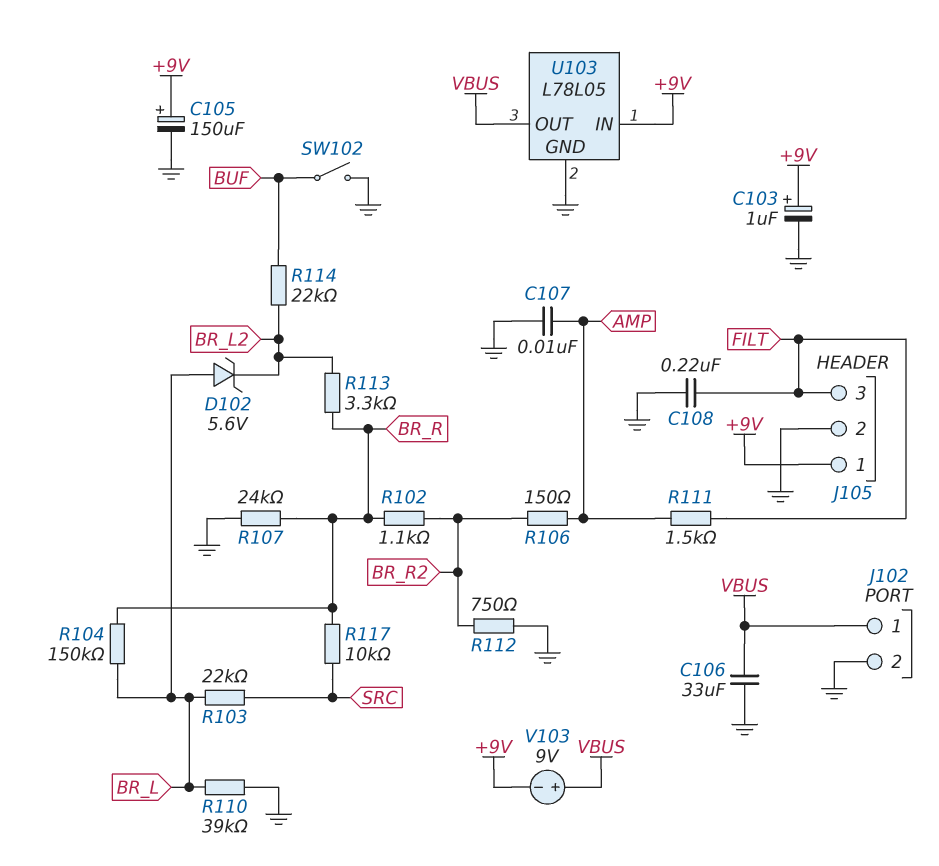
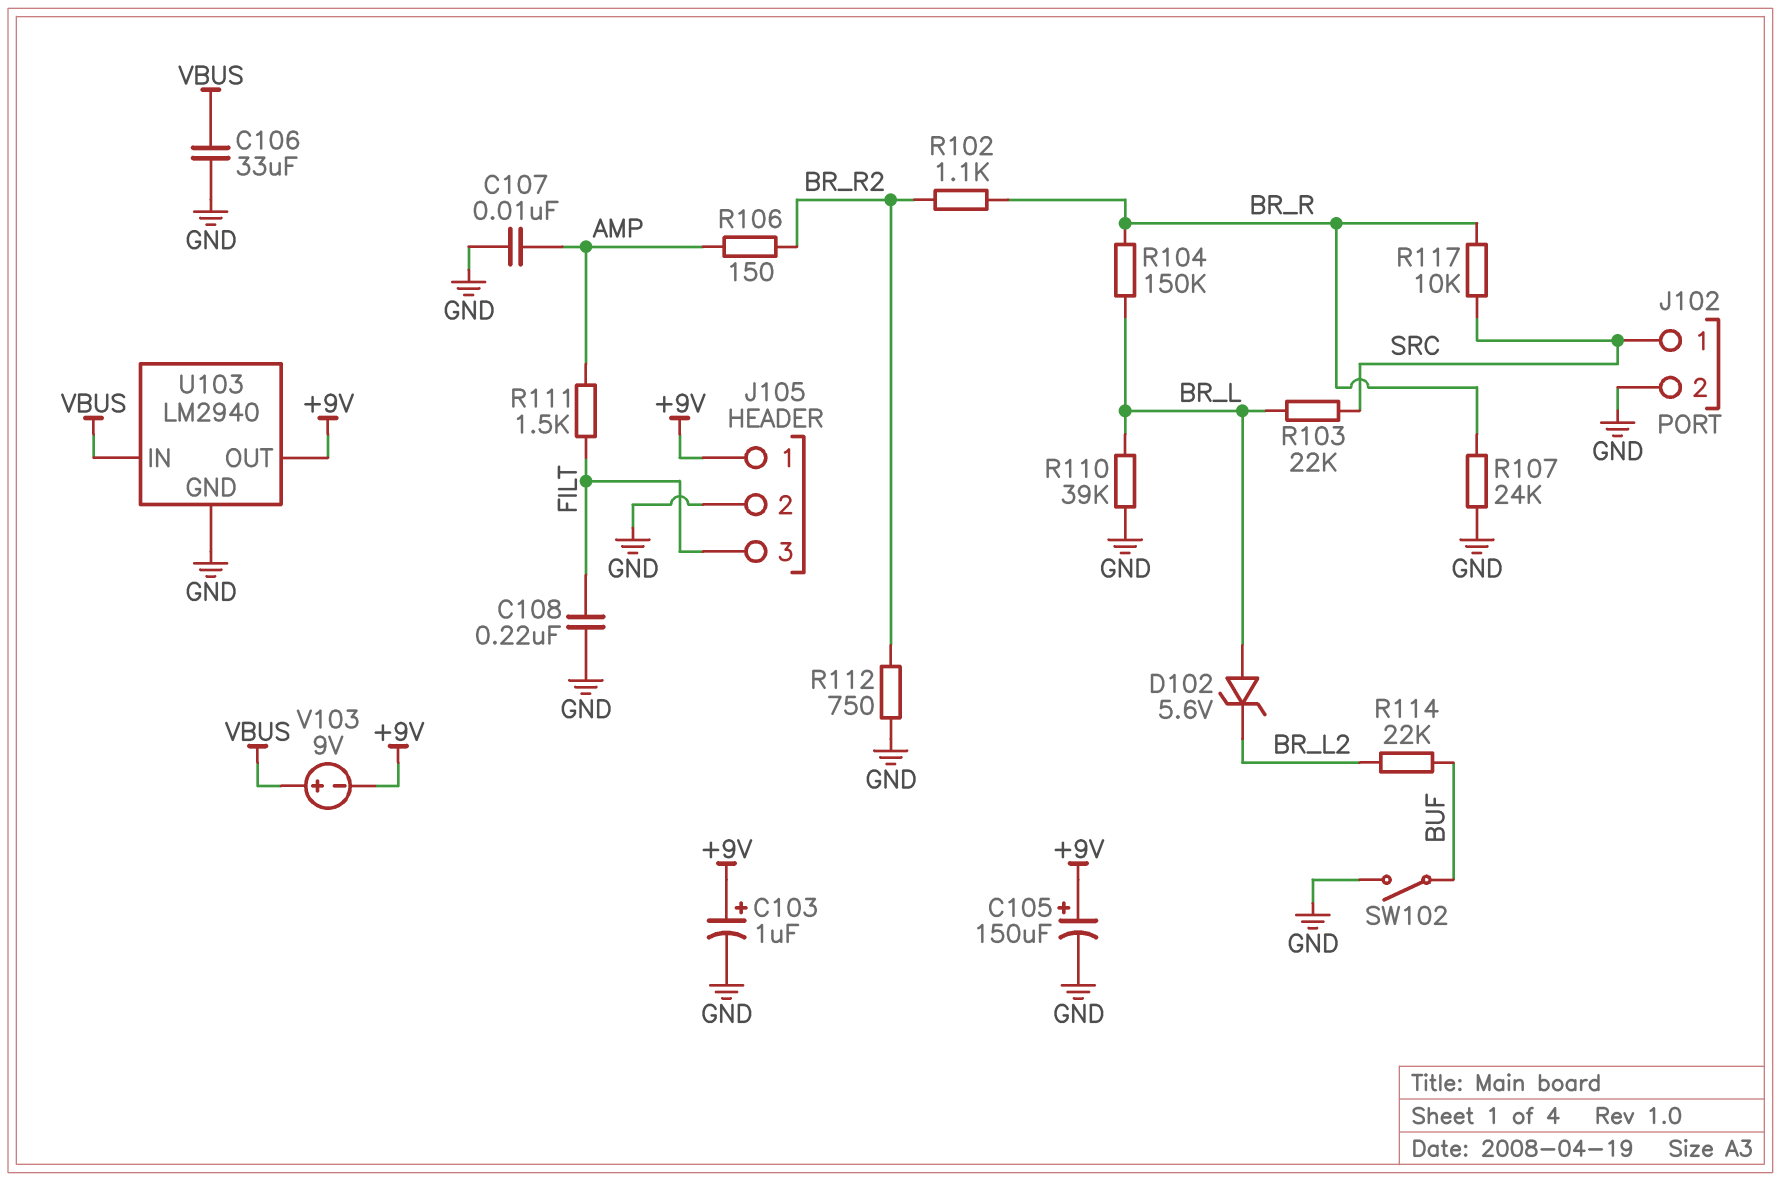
J102 pin 1: VBUS -> SRC
R113: 3.3k (BR_L2, BR_R) -> none
U103: L78L05 -> LM2940
U103 pin IN: +9V -> VBUS
U103 pin OUT: VBUS -> +9V

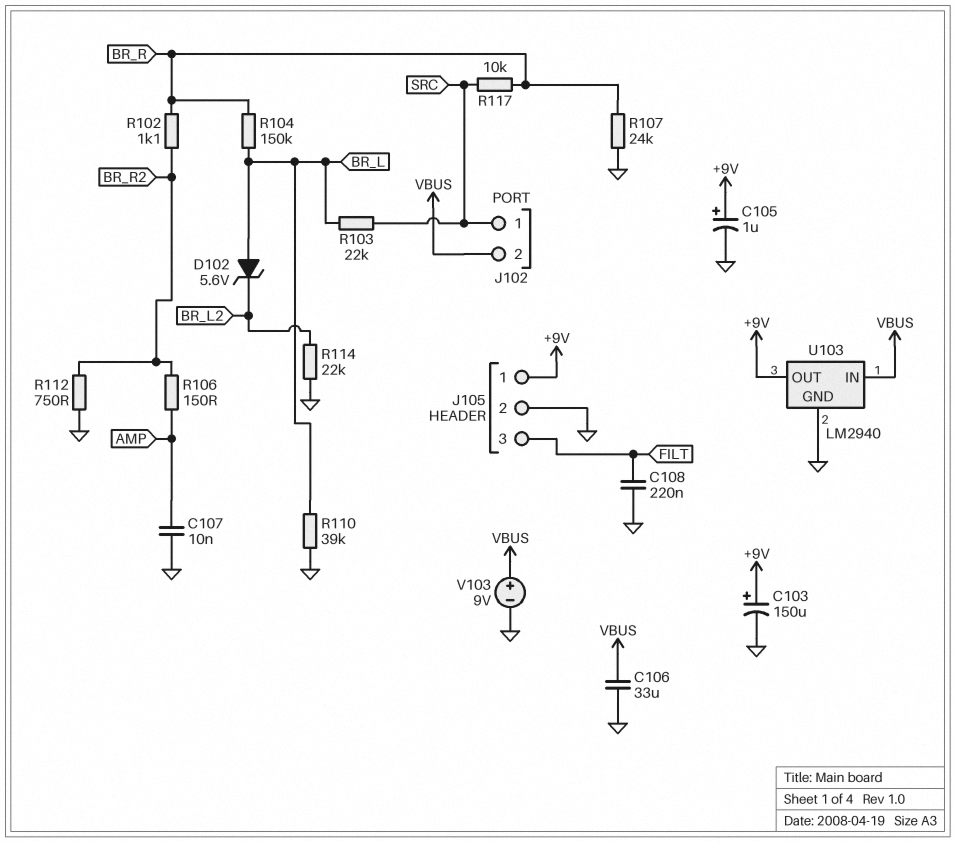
C103: 1uF (plus +9V, minus GND) -> 150uF (plus +9V, minus GND)
C105: 150uF (plus +9V, minus GND) -> 1uF (plus +9V, minus GND)
J102 pin 2: GND -> VBUS
R111: 1.5k (AMP, FILT) -> none
R114: 22k (BR_L2, BUF) -> 22k (BR_L2, GND)
SW102: switch (BUF, GND) -> none
V103: 9V (plus VBUS, minus +9V) -> 9V (plus VBUS, minus GND)

